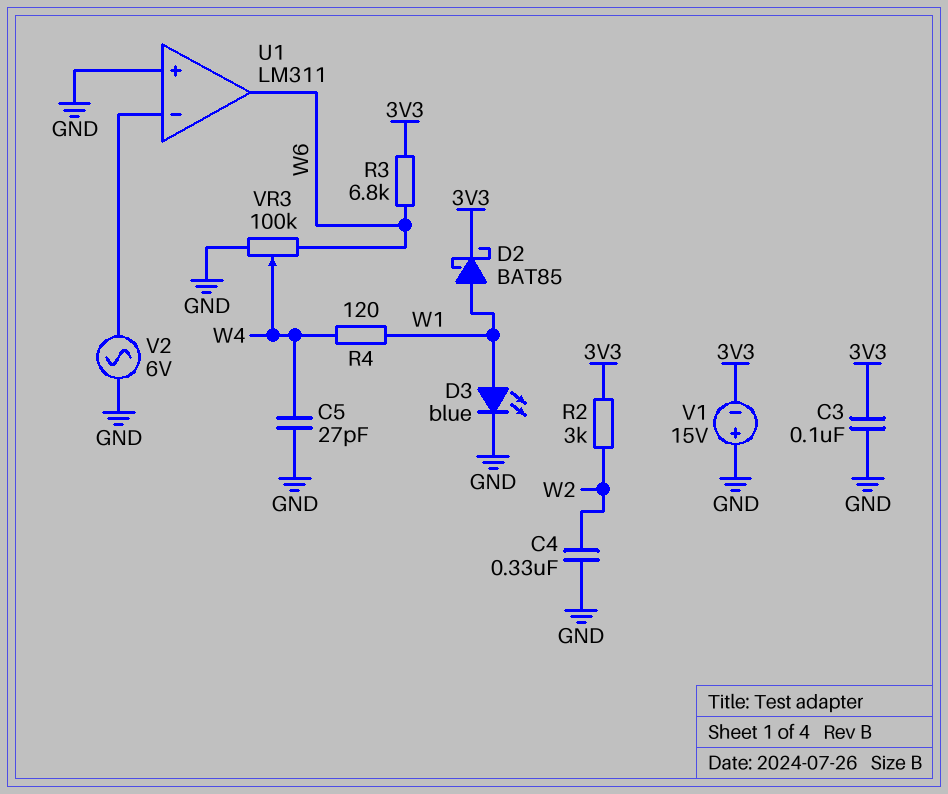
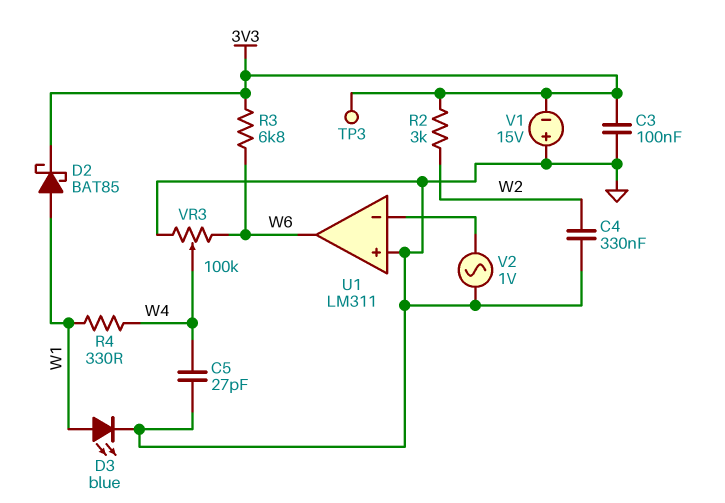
R4: 120 (W1, W4) -> 330 (W1, W4)
TP3: none -> test point (3V3)
V2: AC 6V (GND, U1/in-) -> AC 1V (GND, U1/in-)

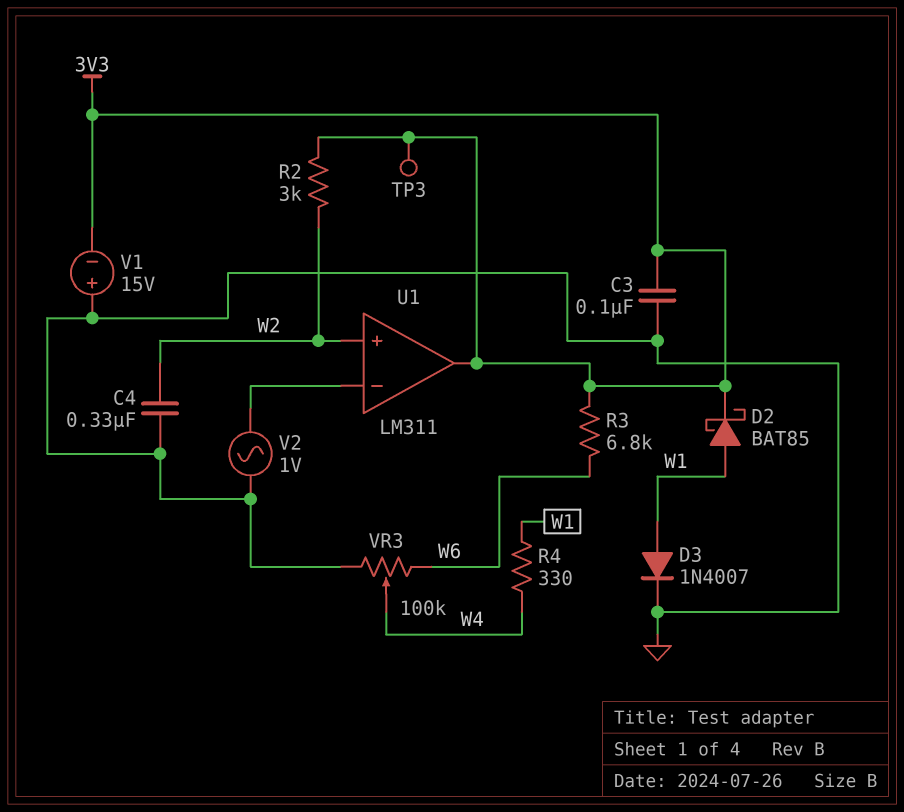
C5: 27pF (GND, W4) -> none
D3: LED blue (A W1, K GND) -> diode 1N4007 (A W1, K GND)
U1 pin in+: GND -> W2
U1 pin out: W6 -> 3V3

